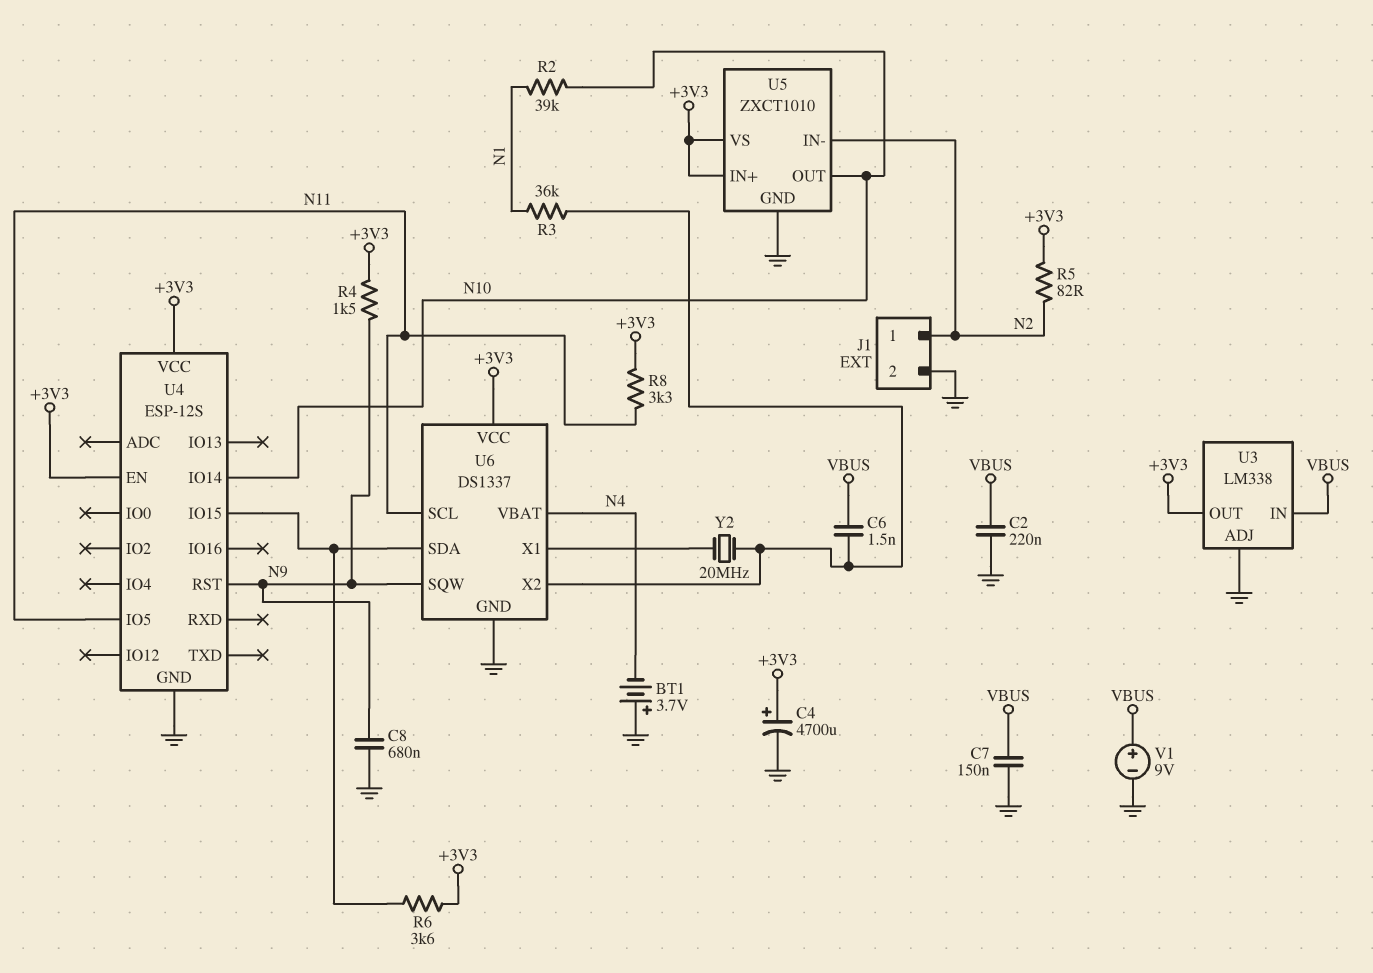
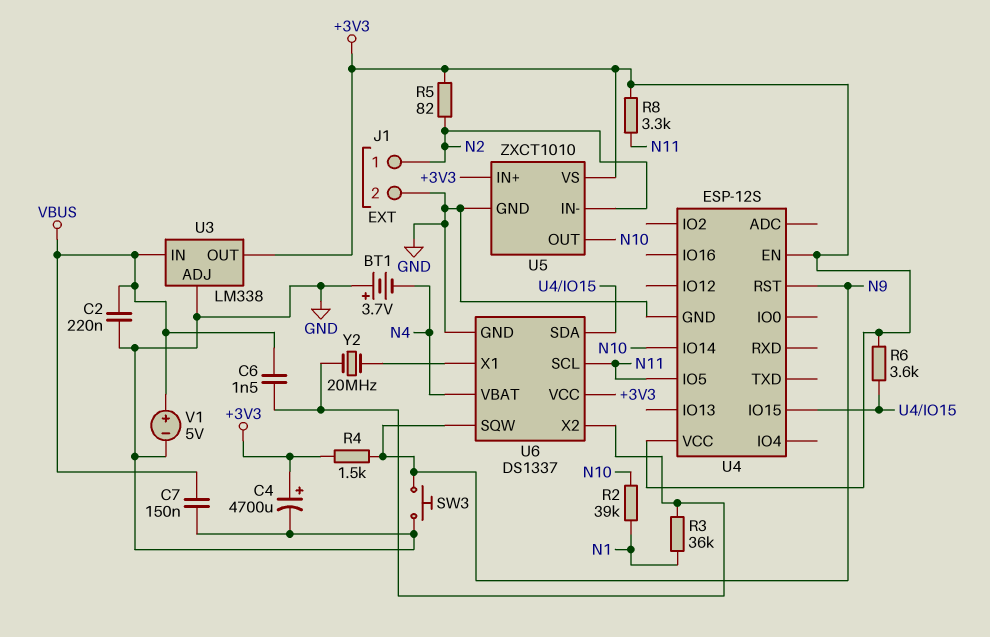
C8: 680nF (GND, N9) -> none
SW3: none -> button (GND, N9)
V1: 9V (plus VBUS, minus GND) -> 5V (plus VBUS, minus GND)

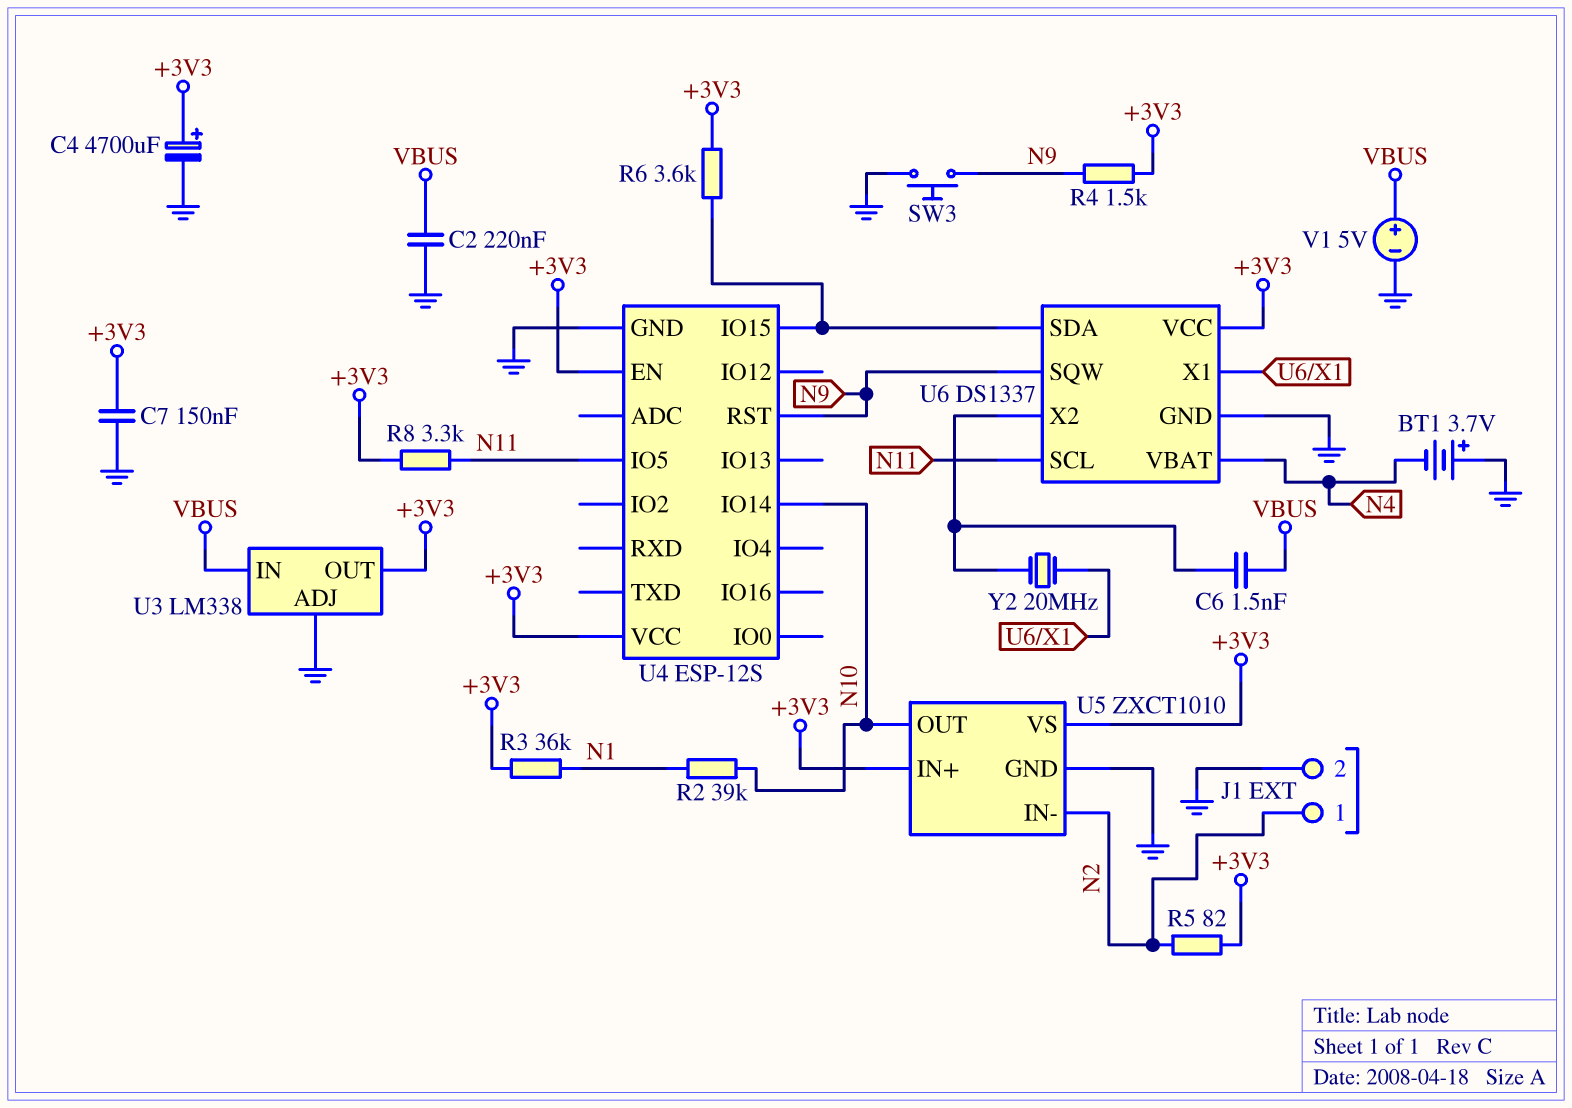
C7: 150nF (GND, VBUS) -> 150nF (+3V3, GND)
R3: 36k (N1, U6/X2) -> 36k (+3V3, N1)

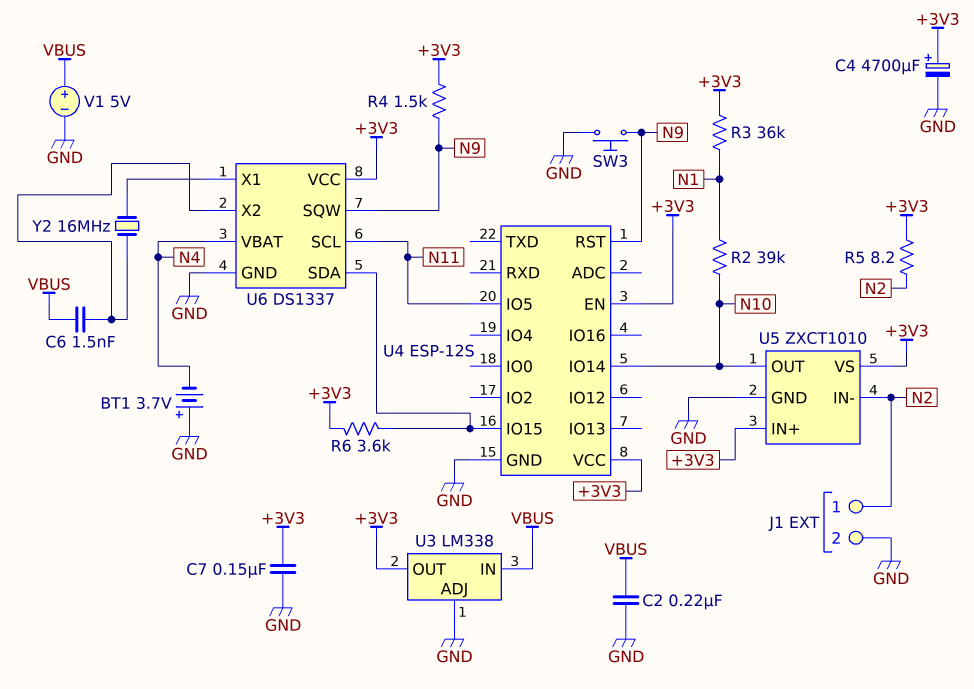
R5: 82 (+3V3, N2) -> 8.2 (+3V3, N2)
R8: 3.3k (+3V3, N11) -> none
Y2: 20MHz (U6/X1, U6/X2) -> 16MHz (U6/X1, U6/X2)

